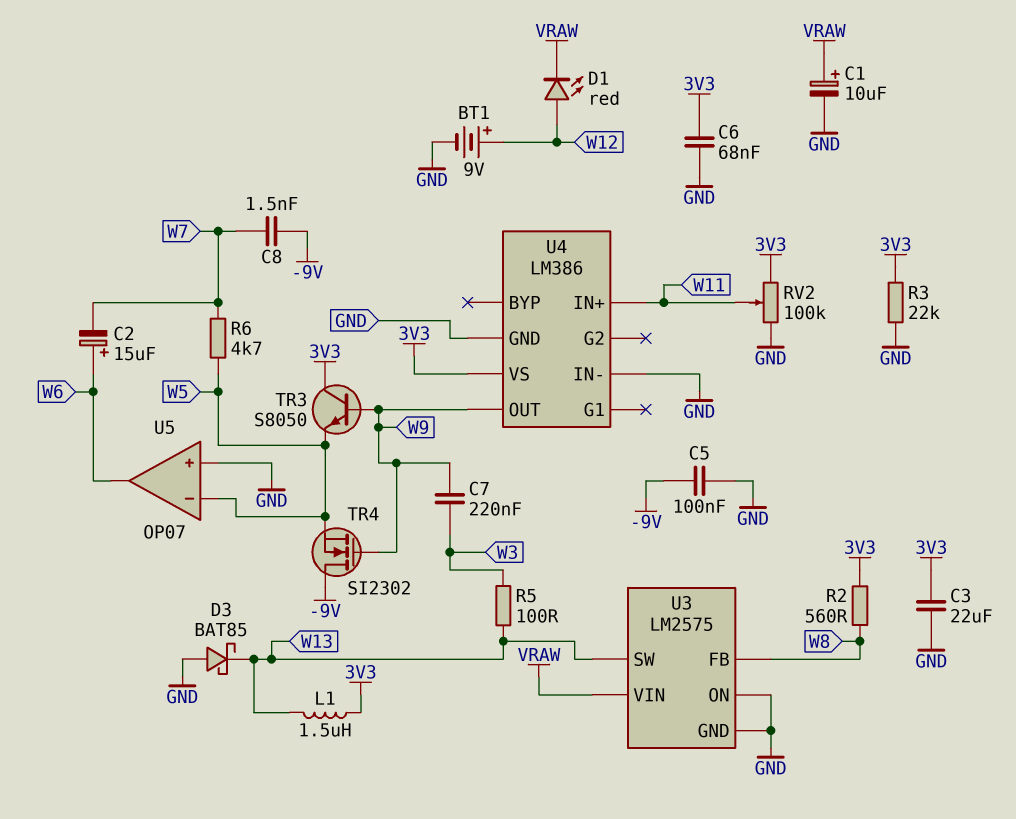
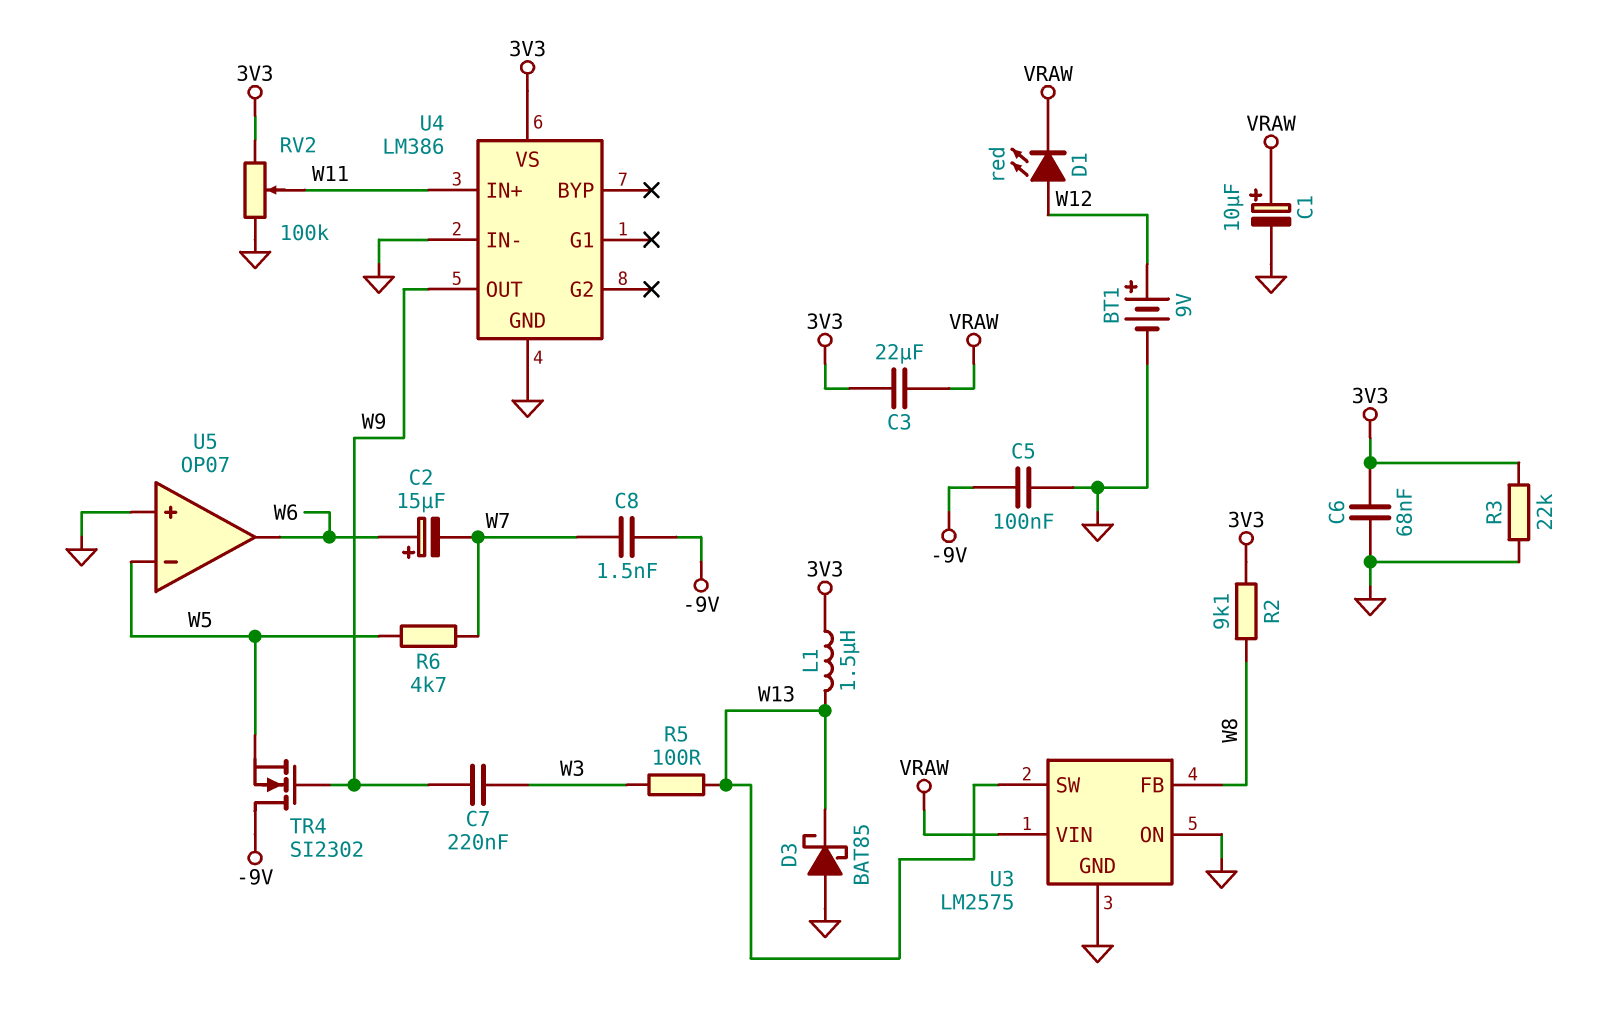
C3: 22uF (3V3, GND) -> 22uF (3V3, VRAW)
R2: 560 (3V3, W8) -> 9.1k (3V3, W8)
TR3: NPN S8050 (B W9, C 3V3, E W5) -> none

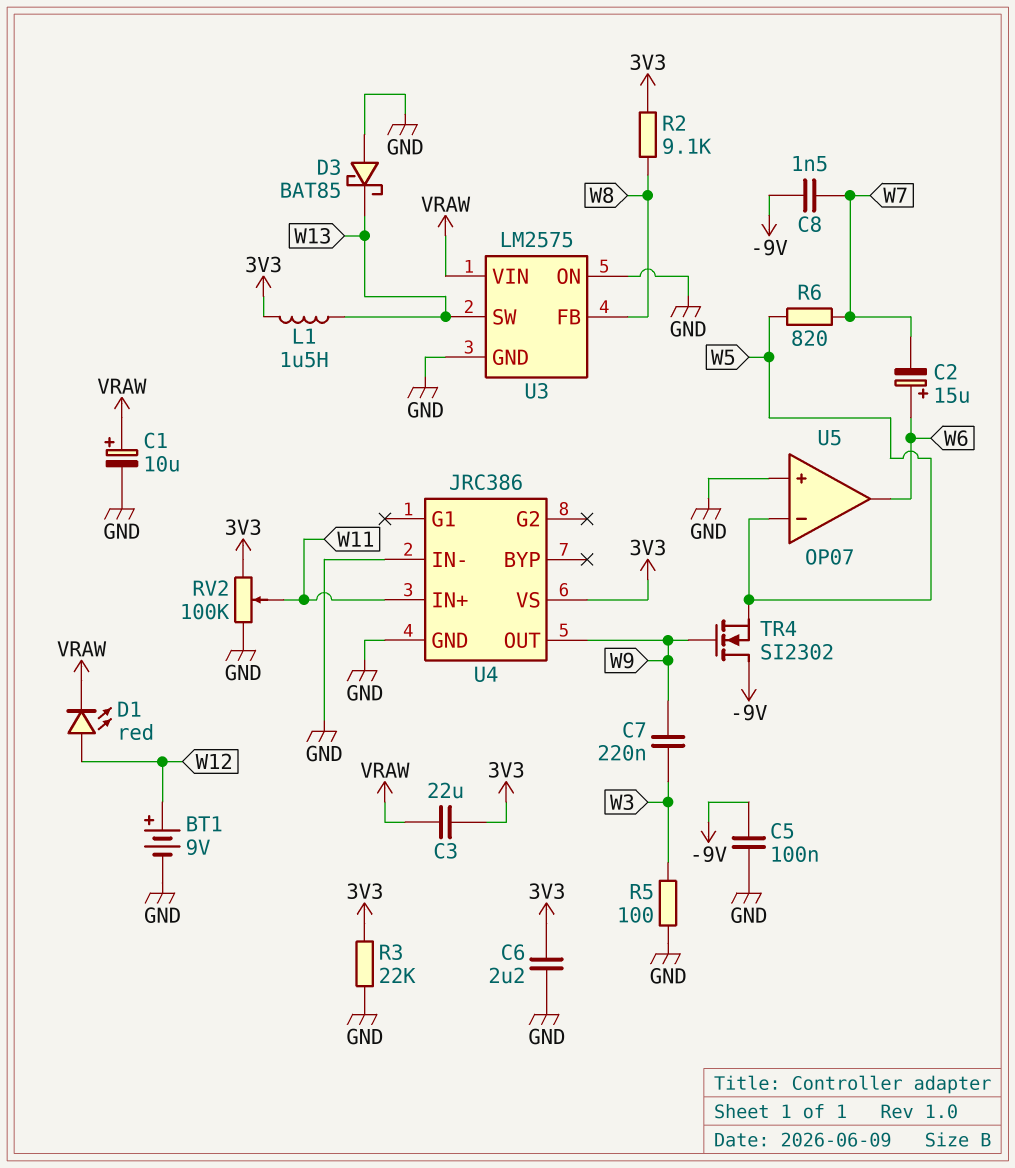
C6: 68nF (3V3, GND) -> 2.2uF (3V3, GND)
R5: 100 (W3, W13) -> 100 (GND, W3)
R6: 4.7k (W5, W7) -> 820 (W5, W7)
U4: LM386 -> JRC386

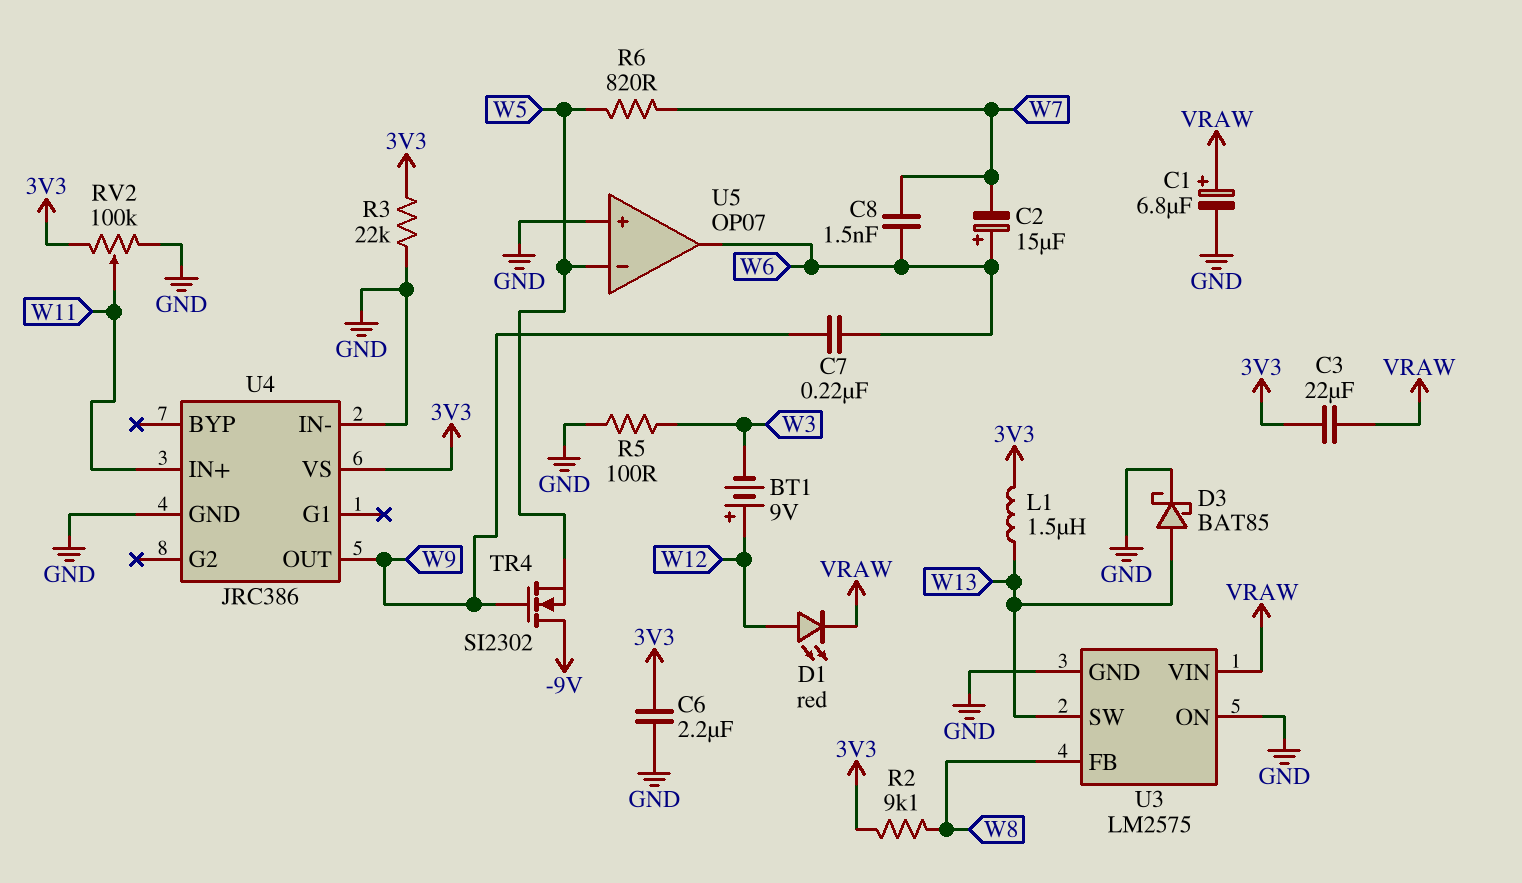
BT1: 9V (plus W12, minus GND) -> 9V (plus W12, minus W3)
C1: 10uF (plus VRAW, minus GND) -> 6.8uF (plus VRAW, minus GND)
C5: 100nF (-9V, GND) -> none
C7: 220nF (W3, W9) -> 220nF (W6, W9)
C8: 1.5nF (-9V, W7) -> 1.5nF (W6, W7)
D3: schottky BAT85 (A GND, K W13) -> schottky BAT85 (A W13, K GND)

